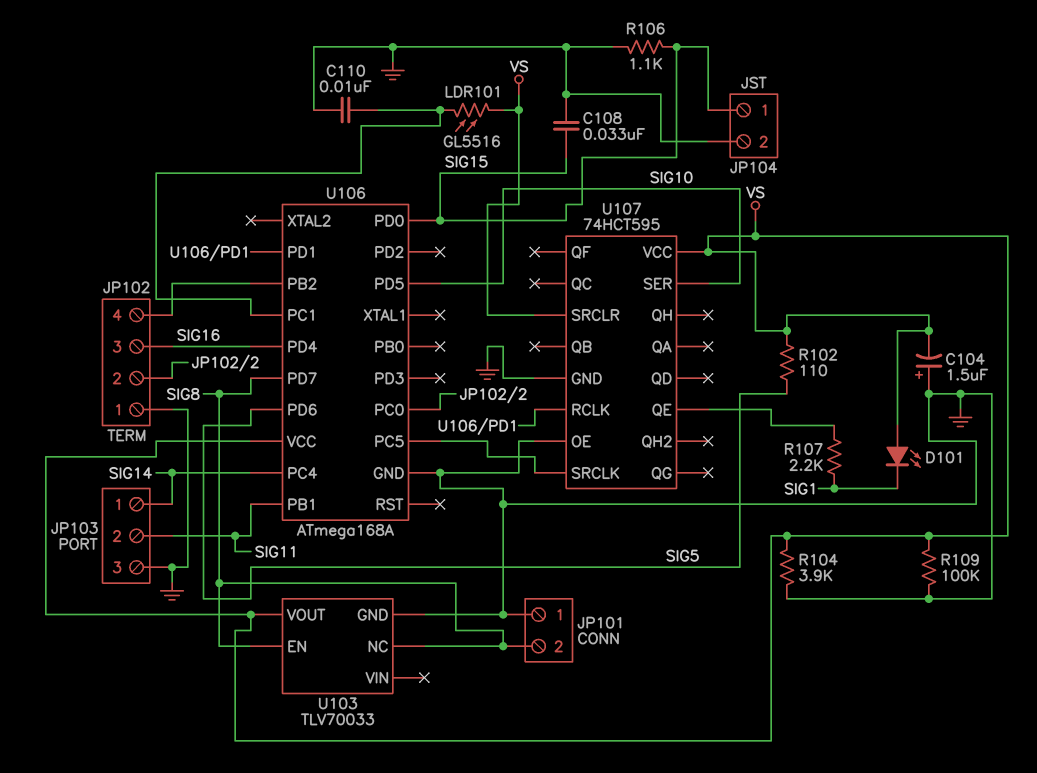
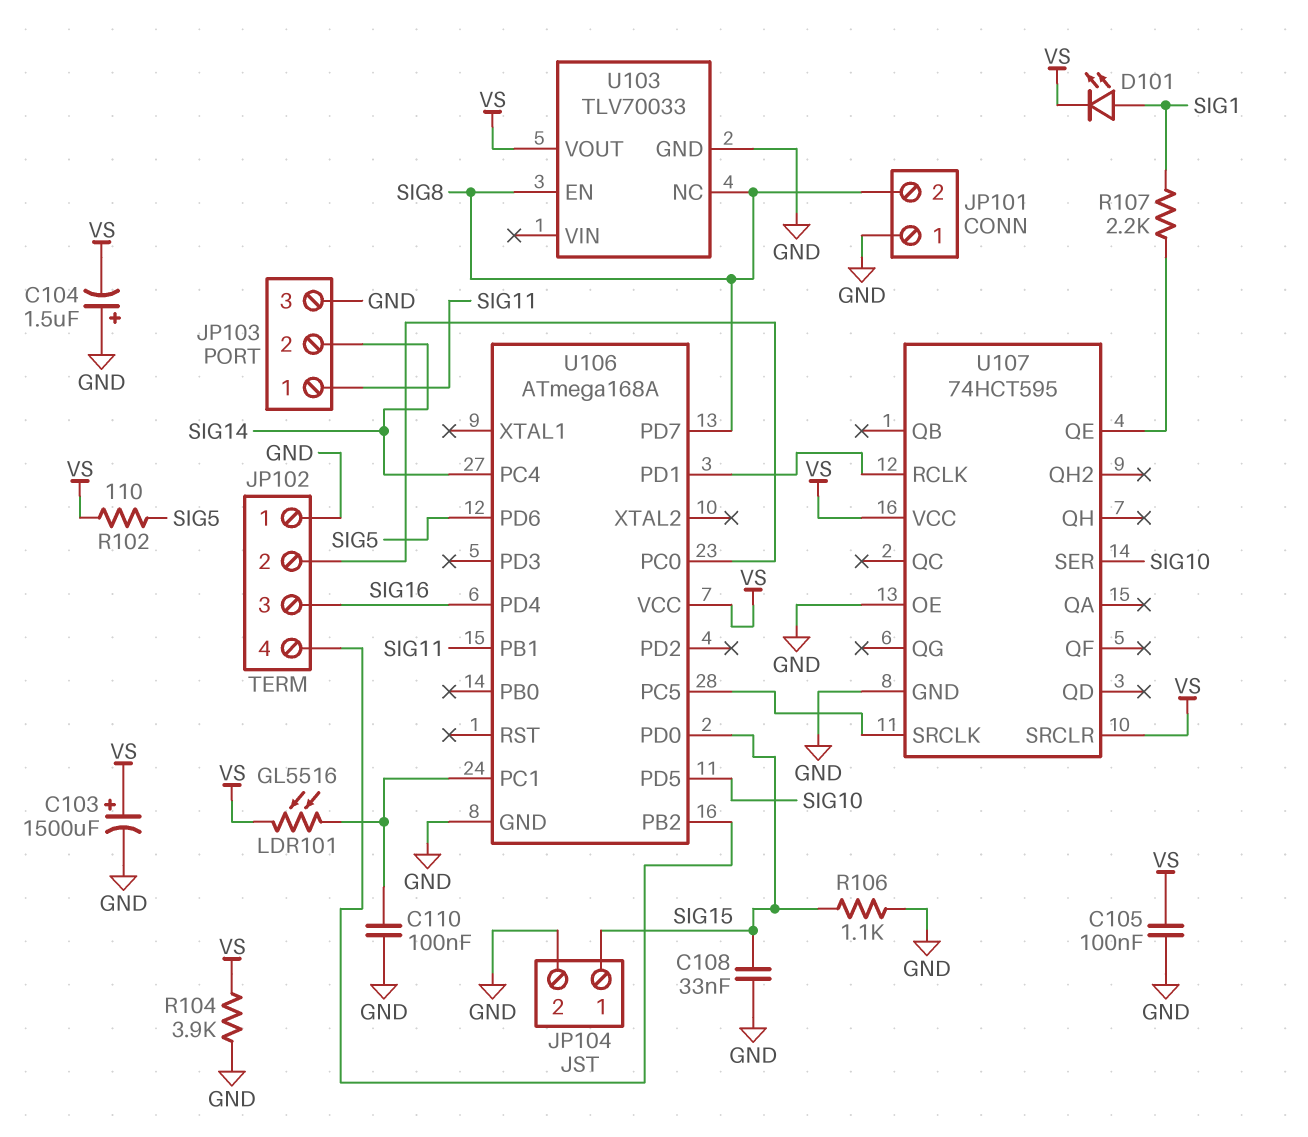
C103: none -> 1500uF (plus VS, minus GND)
C105: none -> 100nF (GND, VS)
C110: 10nF (GND, U106/PC1) -> 100nF (GND, U106/PC1)
D101: LED (A VS, K SIG1) -> LED (A SIG1, K VS)
JP103 pin 1: SIG14 -> SIG11
JP103 pin 2: SIG11 -> SIG14
R109: 100k (GND, VS) -> none

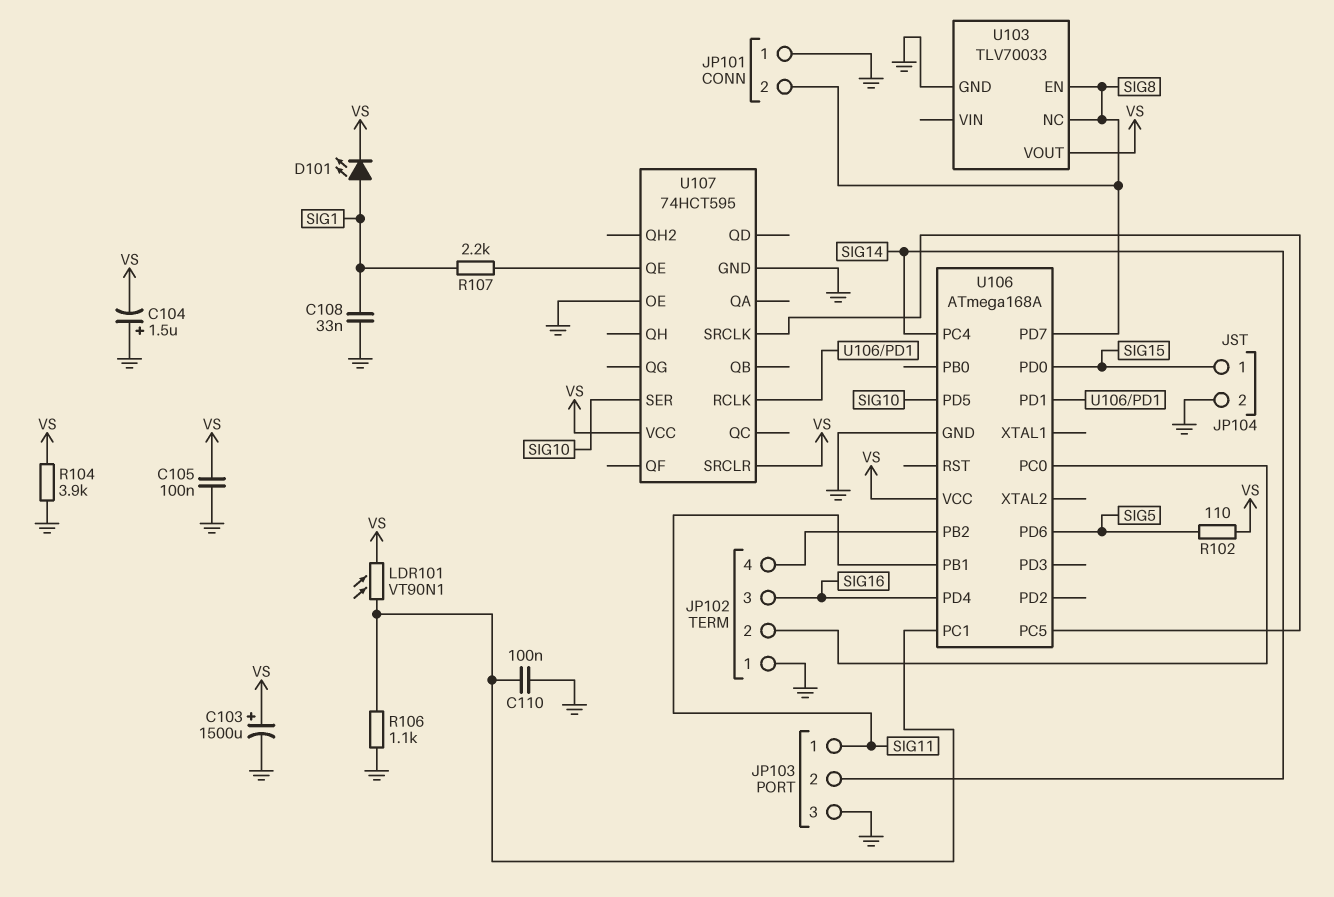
C108: 33nF (GND, SIG15) -> 33nF (GND, SIG1)
LDR101: GL5516 (U106/PC1, VS) -> VT90N1 (U106/PC1, VS)
R106: 1.1k (GND, SIG15) -> 1.1k (GND, U106/PC1)

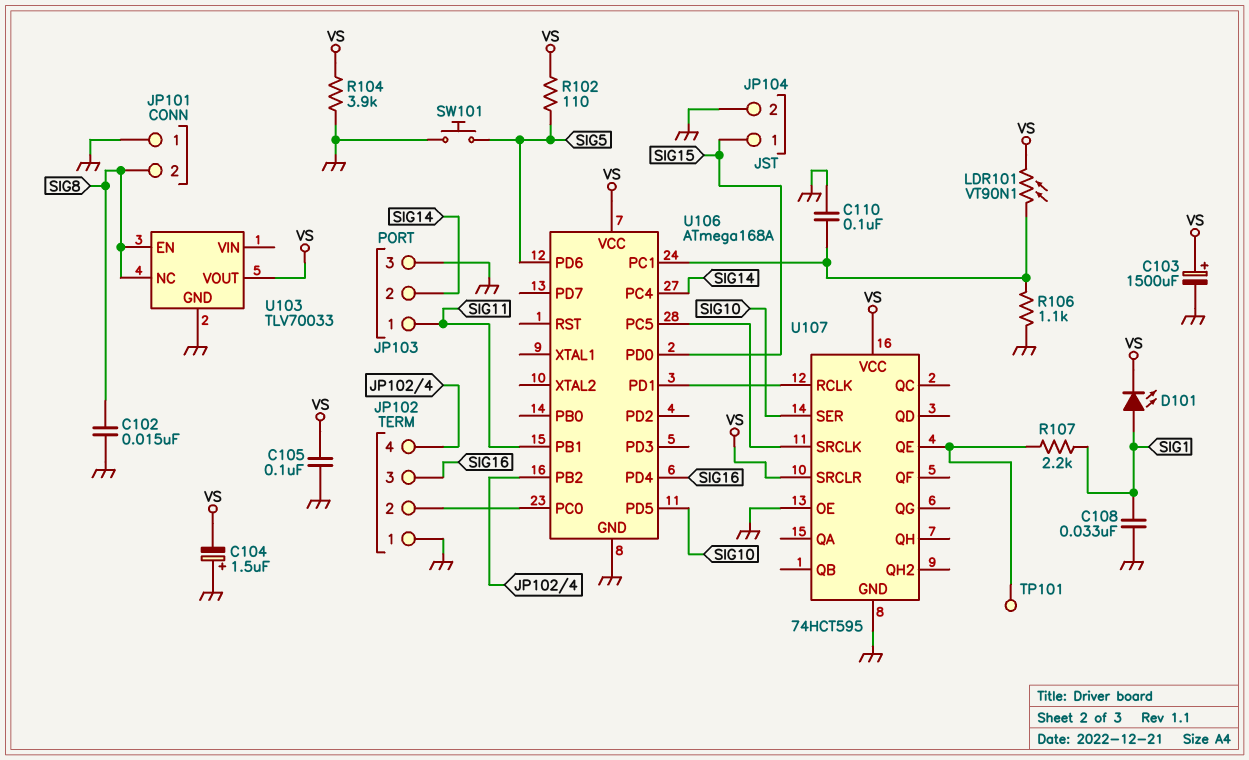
C102: none -> 15nF (GND, SIG8)
SW101: none -> button (GND, SIG5)
TP101: none -> test point (U107/QE)
U106 pin PD7: SIG8 -> none

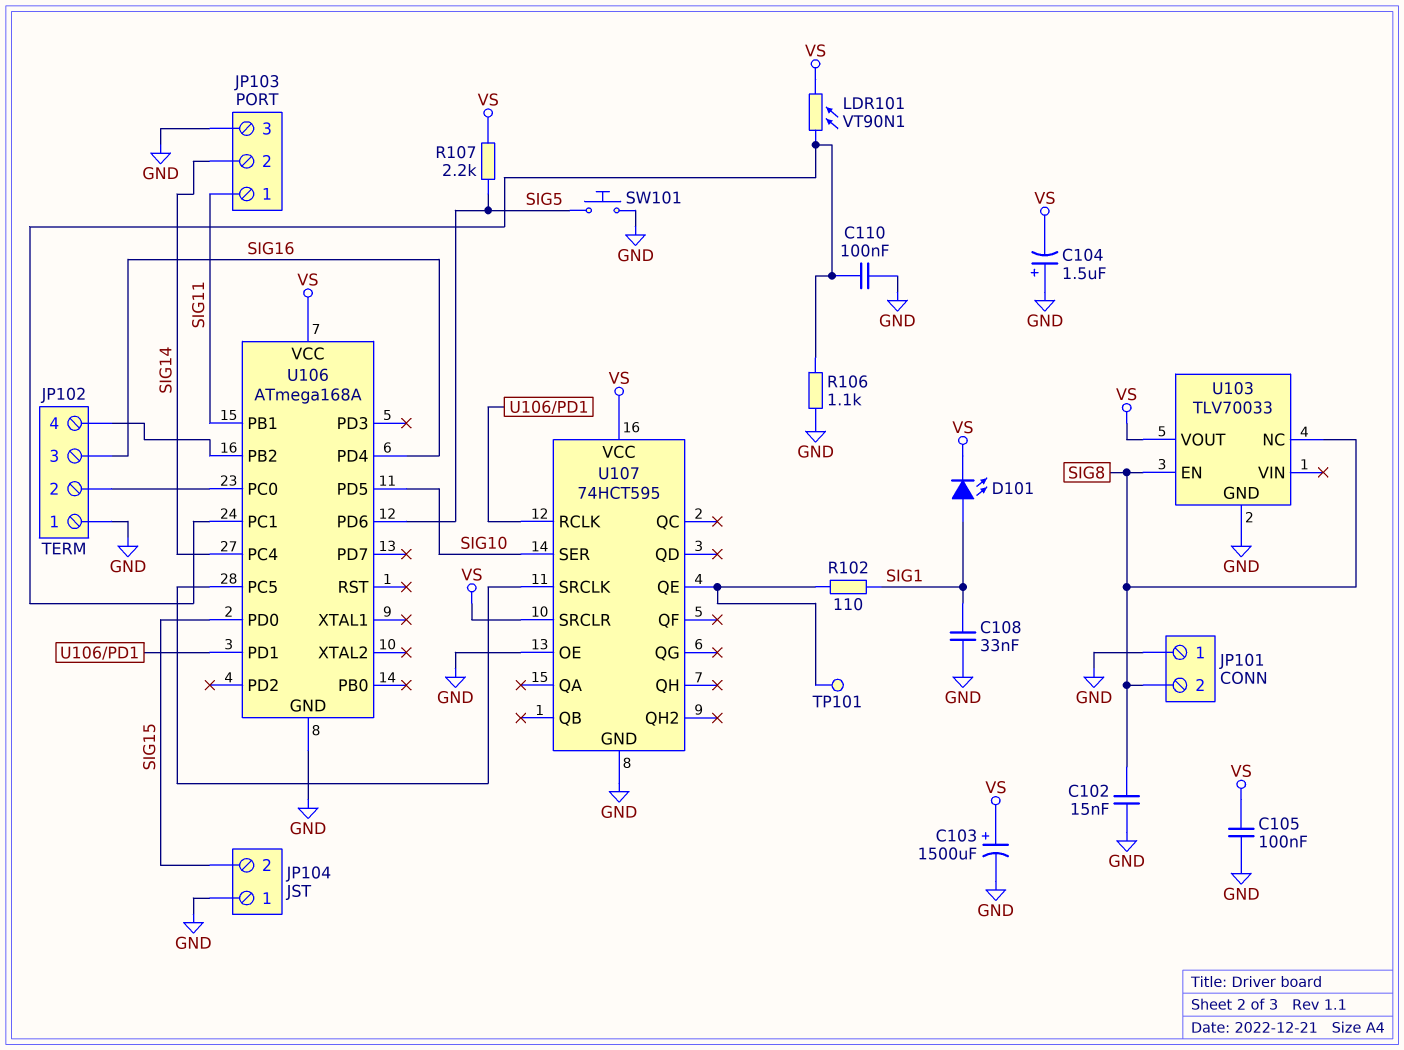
JP104 pin 1: SIG15 -> GND
JP104 pin 2: GND -> SIG15
R102: 110 (SIG5, VS) -> 110 (SIG1, U107/QE)
R104: 3.9k (GND, VS) -> none
R107: 2.2k (SIG1, U107/QE) -> 2.2k (SIG5, VS)

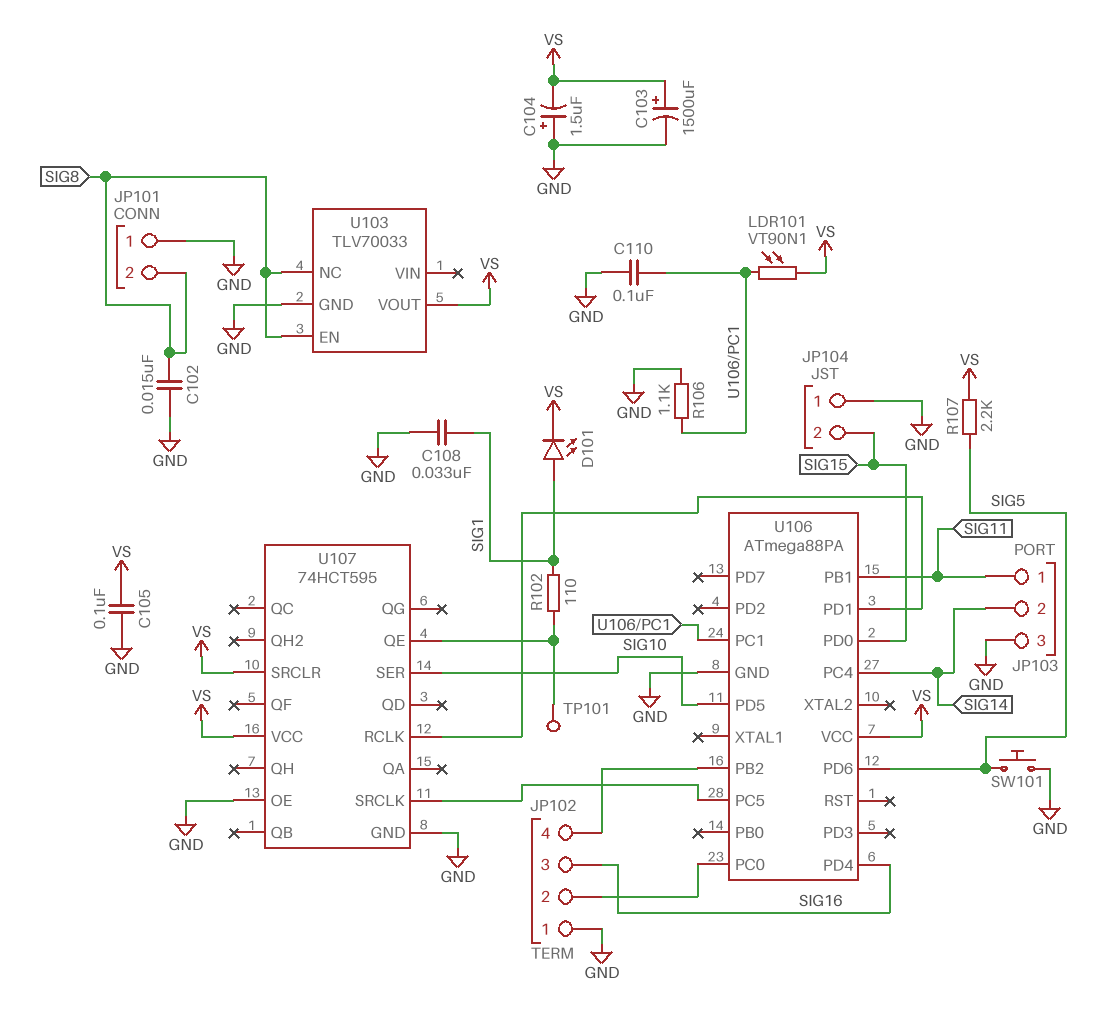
U106: ATmega168A -> ATmega88PA

